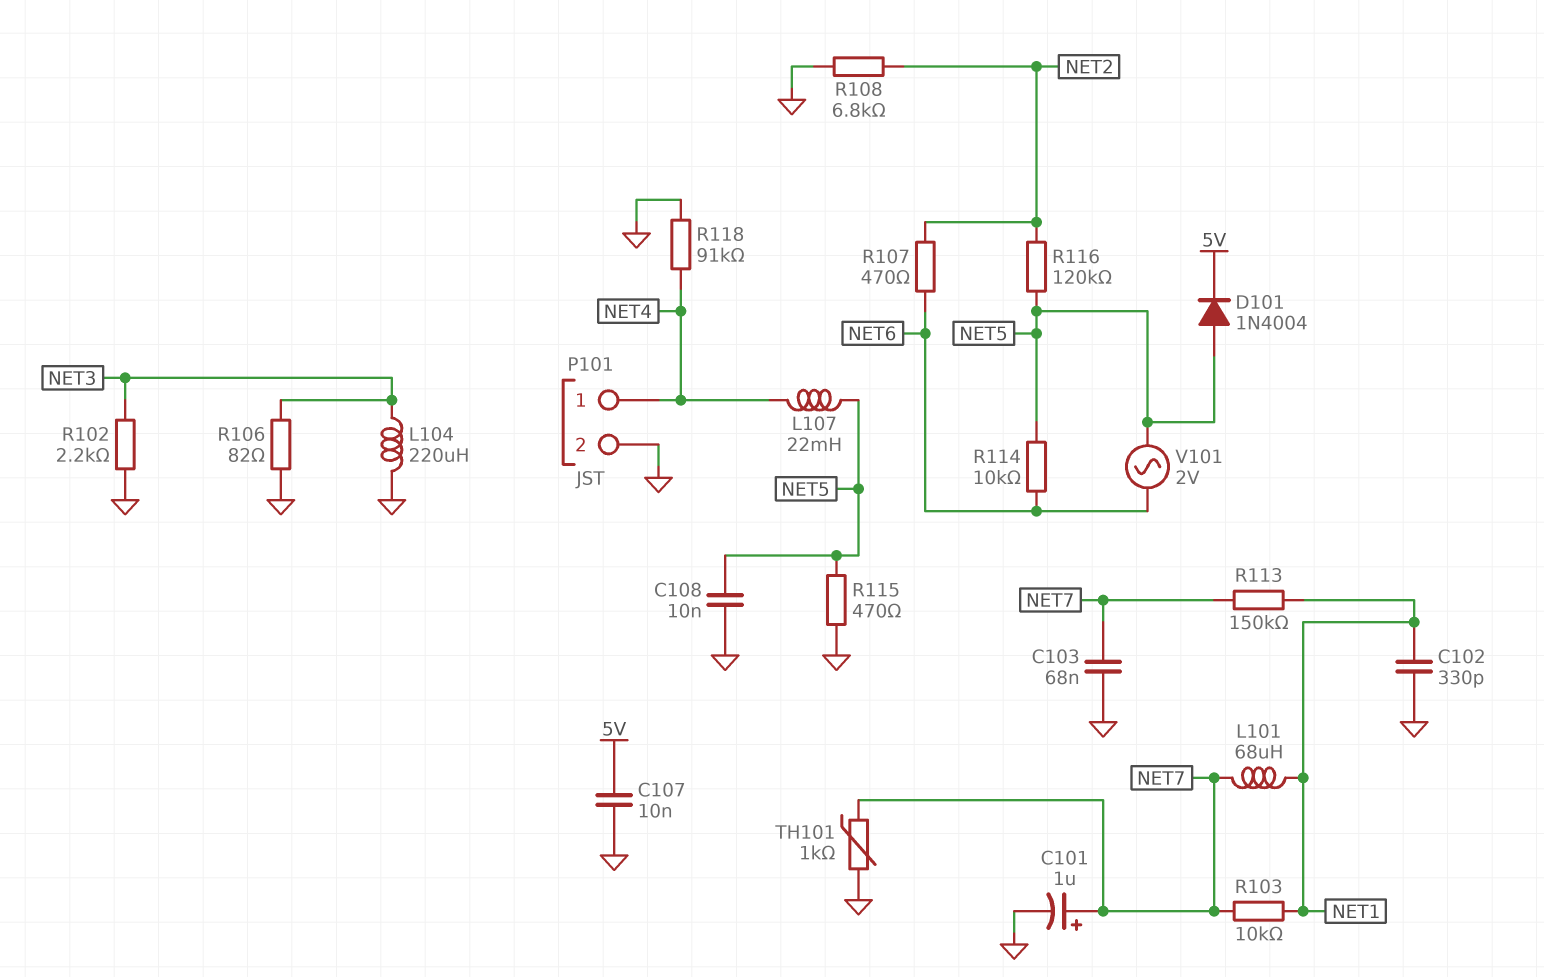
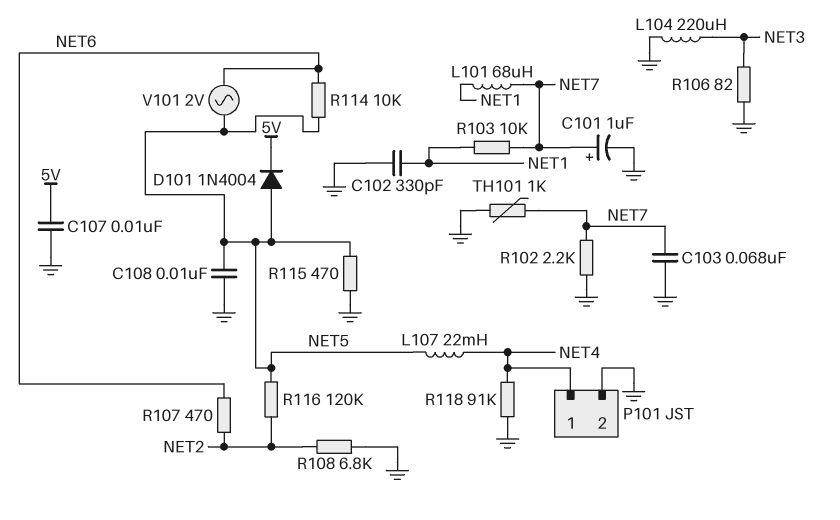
R102: 2.2k (GND, NET3) -> 2.2k (GND, NET7)
R113: 150k (NET1, NET7) -> none

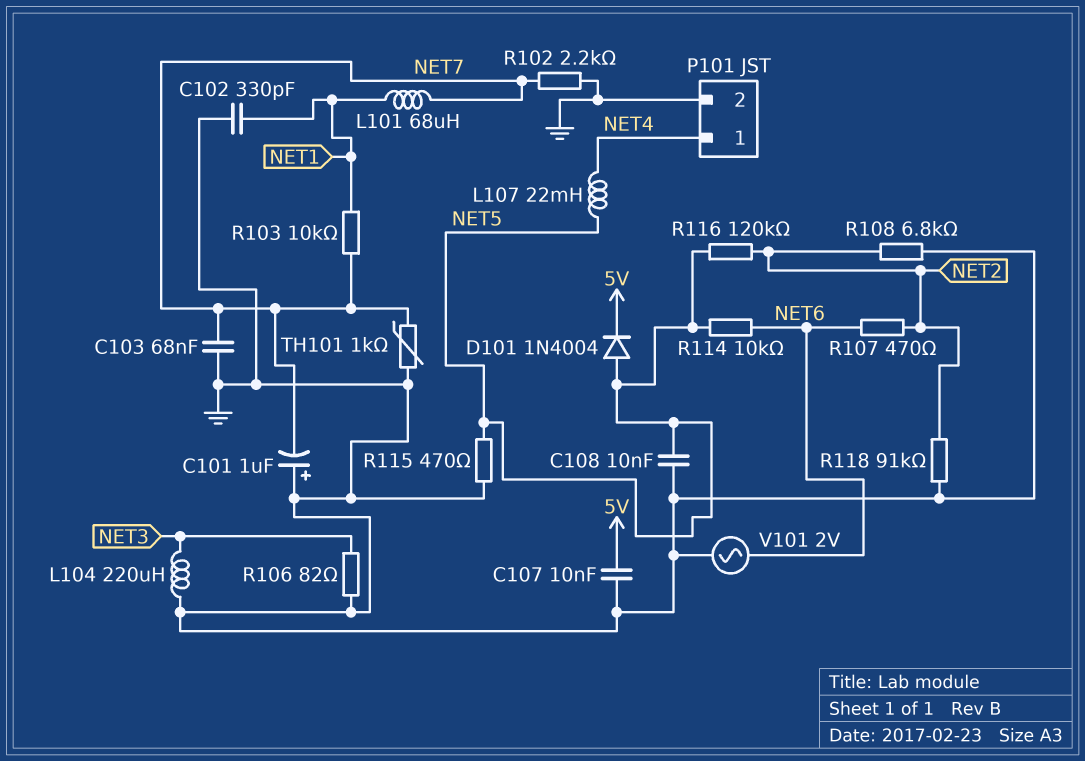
C101: 1uF (plus NET7, minus GND) -> 1uF (plus GND, minus NET7)
R118: 91k (GND, NET4) -> 91k (GND, NET2)
V101: AC 2V (NET5, NET6) -> AC 2V (GND, NET6)

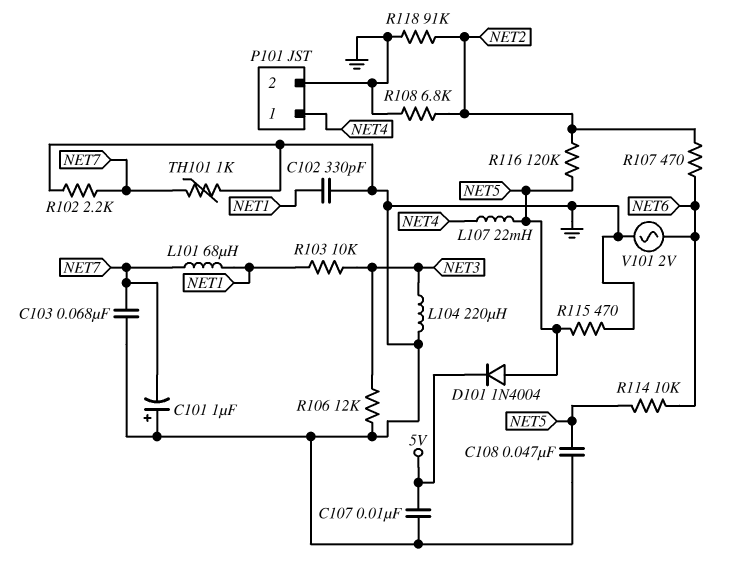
C108: 10nF (GND, NET5) -> 47nF (GND, NET5)
R103: 10k (NET1, NET7) -> 10k (NET1, NET3)
R106: 82 (GND, NET3) -> 12k (GND, NET3)

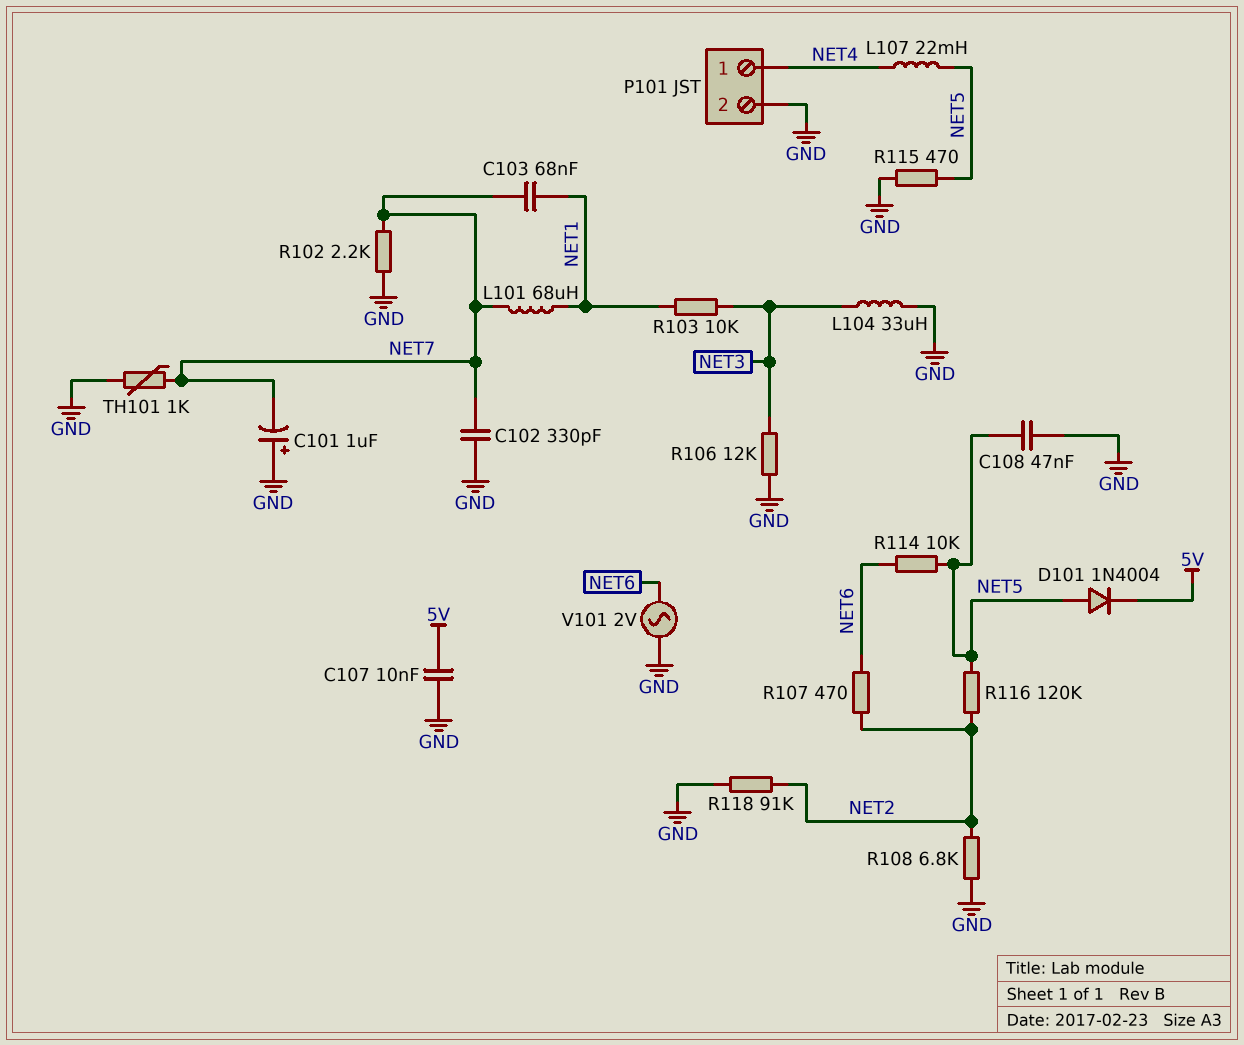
C102: 330pF (GND, NET1) -> 330pF (GND, NET7)
C103: 68nF (GND, NET7) -> 68nF (NET1, NET7)
L104: 220uH (GND, NET3) -> 33uH (GND, NET3)

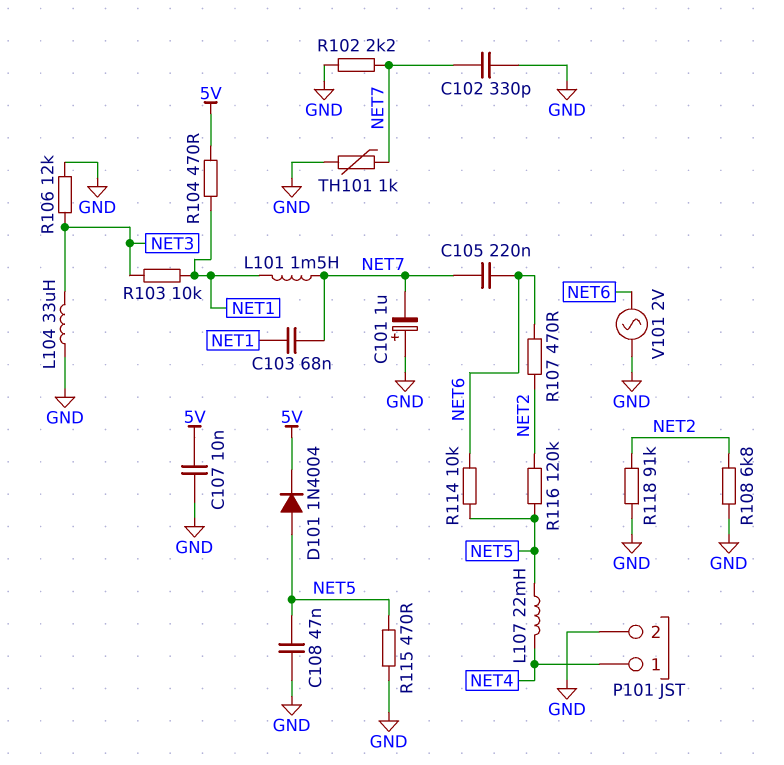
C105: none -> 220nF (NET6, NET7)
L101: 68uH (NET1, NET7) -> 1.5mH (NET1, NET7)
R104: none -> 470 (5V, NET1)

